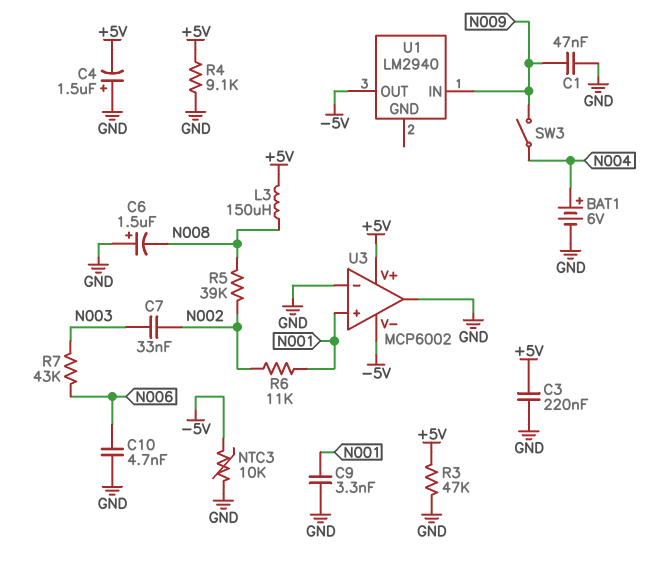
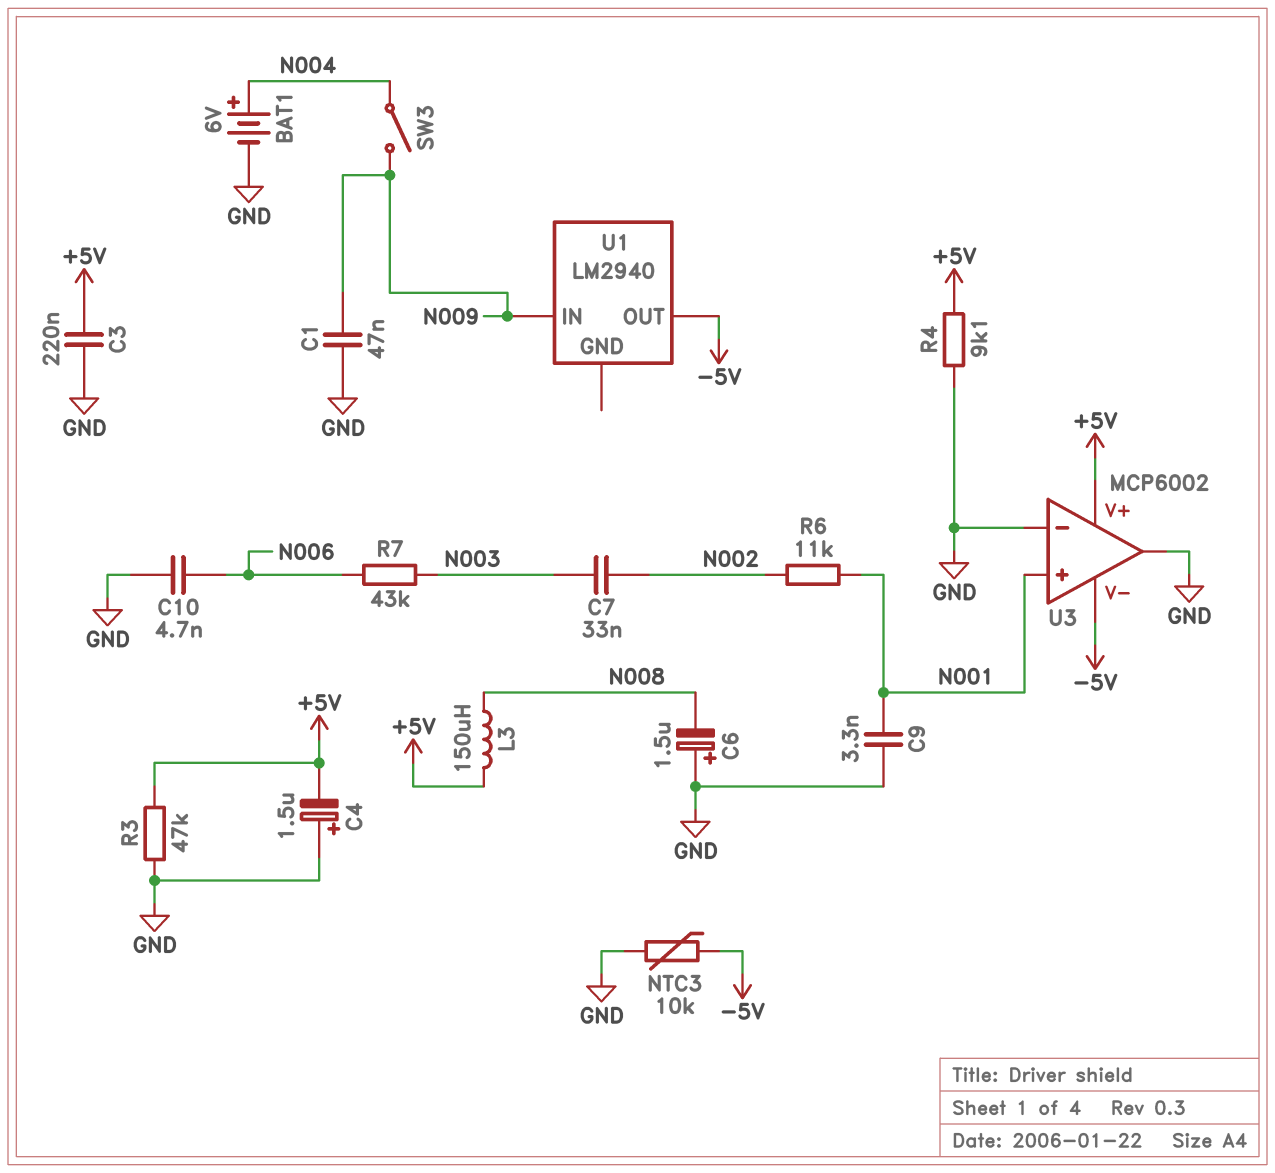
R5: 39k (N002, N008) -> none

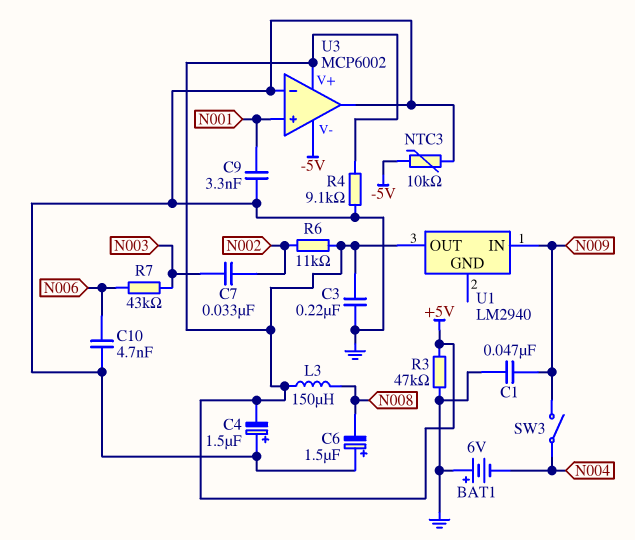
BAT1: 6V (plus N004, minus GND) -> 6V (plus GND, minus N004)
R6: 11k (N001, N002) -> 11k (+5V, N002)
U1 pin OUT: -5V -> +5V

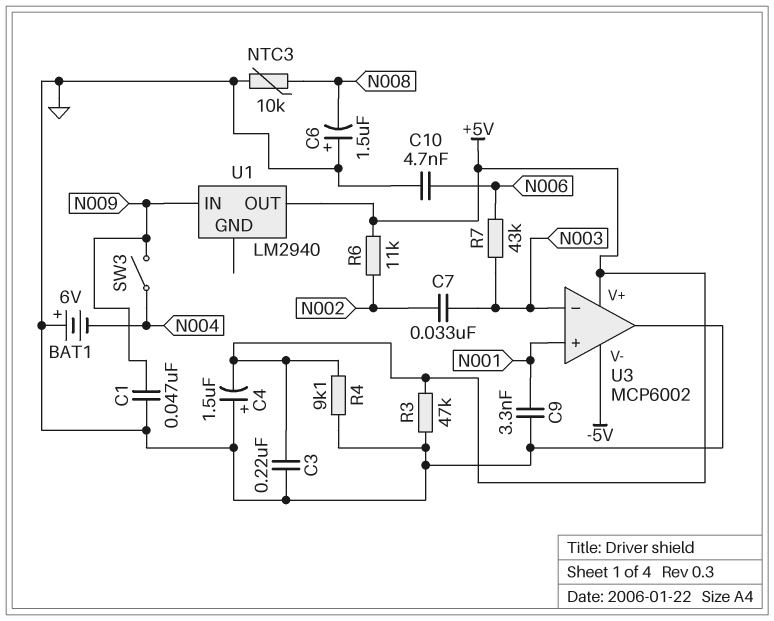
L3: 150uH (+5V, N008) -> none
NTC3: 10k (-5V, GND) -> 10k (GND, N008)
U3 pin in-: GND -> N003

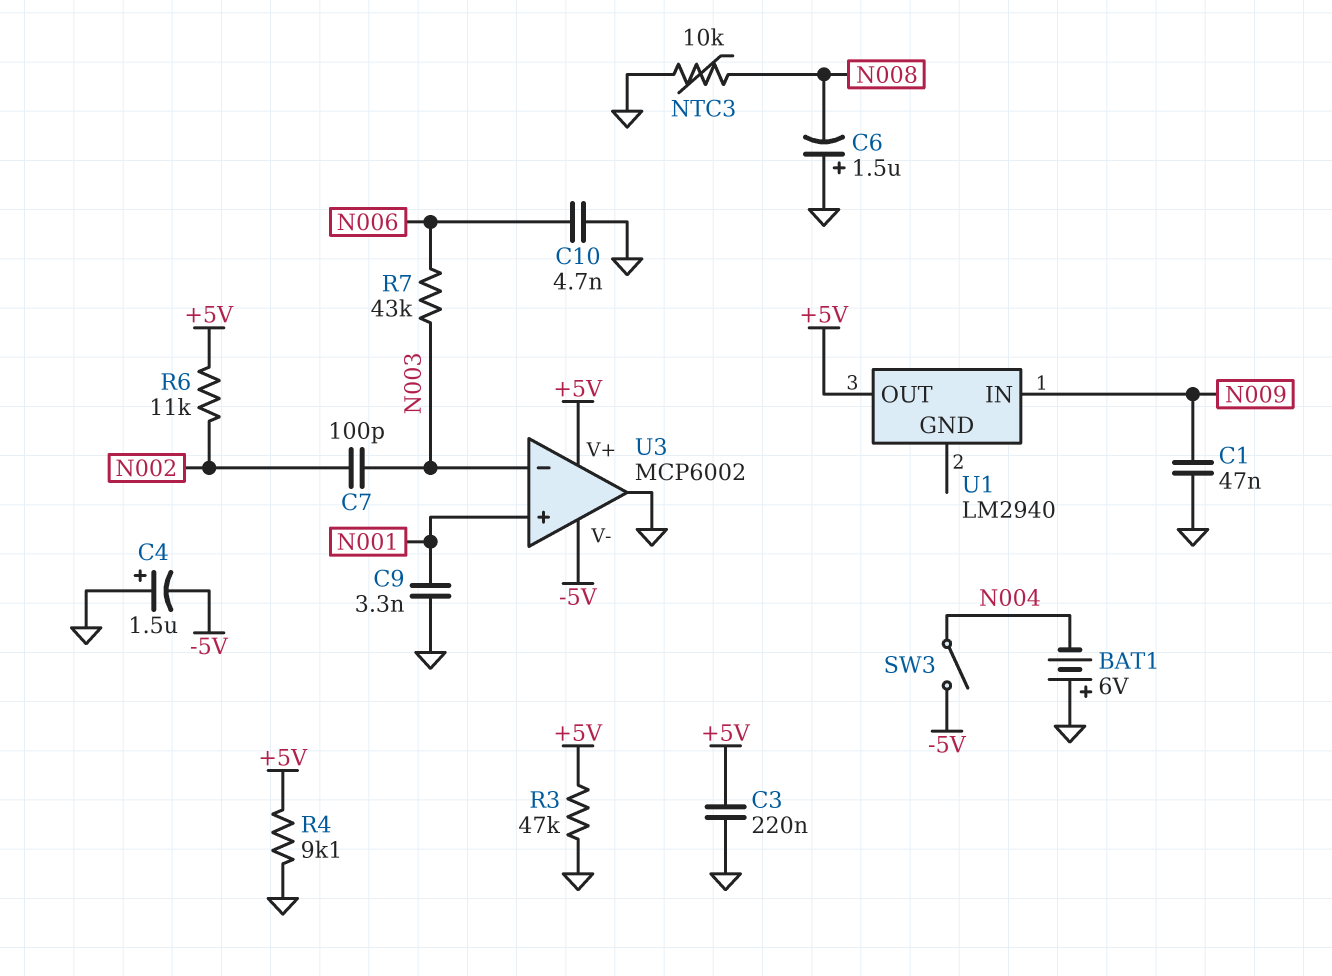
C4: 1.5uF (plus GND, minus +5V) -> 1.5uF (plus GND, minus -5V)
C7: 33nF (N002, N003) -> 100pF (N002, N003)
SW3: switch (N004, N009) -> switch (-5V, N004)

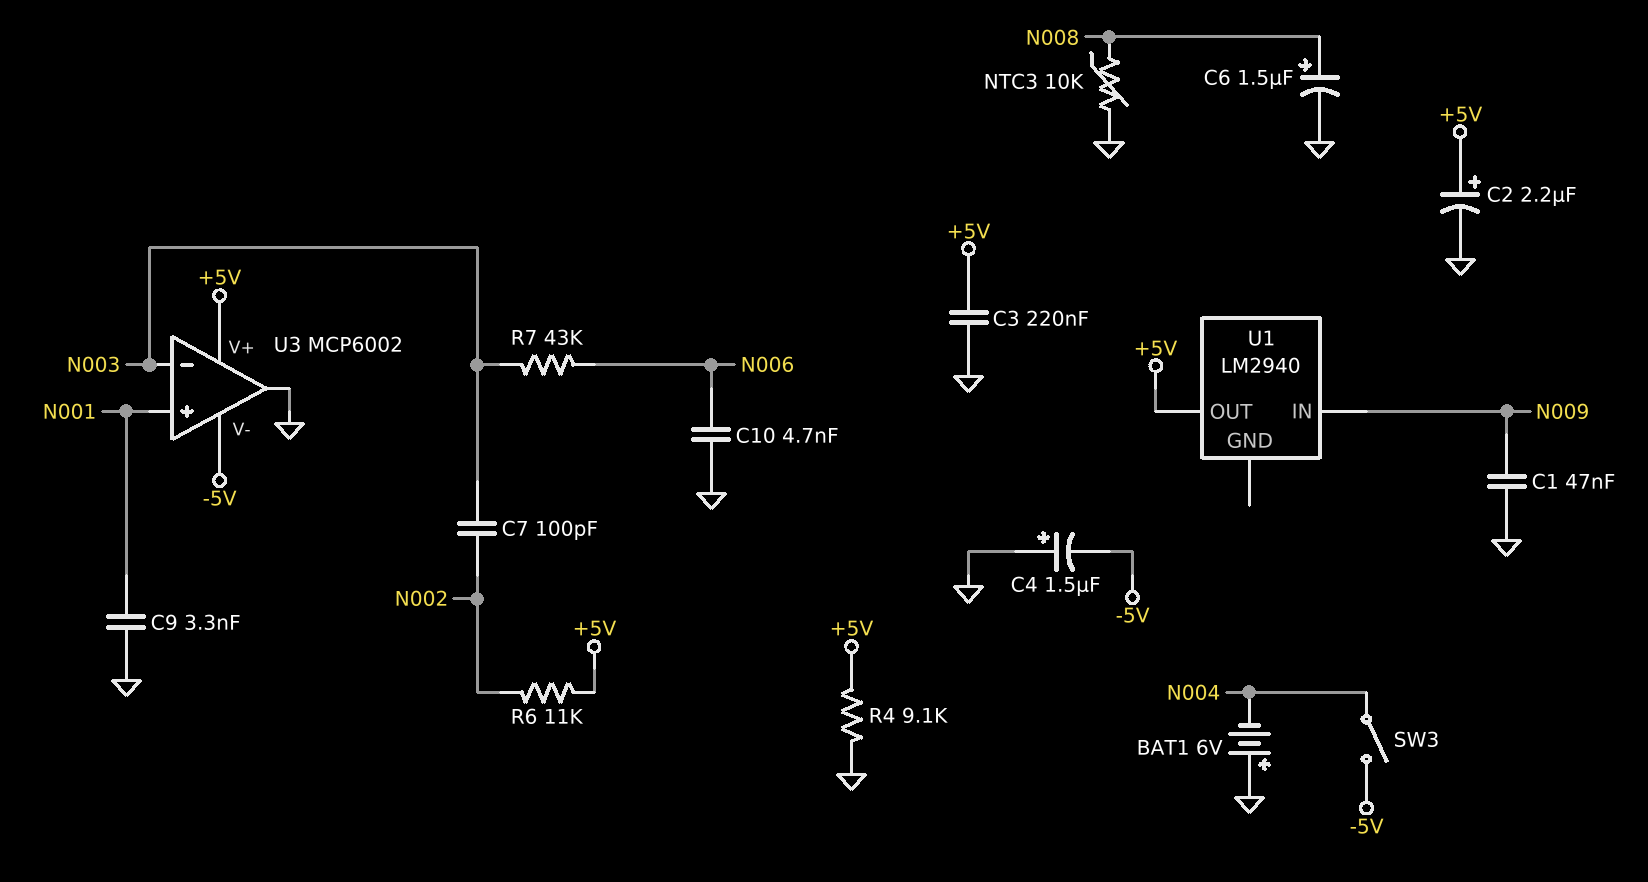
C2: none -> 2.2uF (plus +5V, minus GND)
C6: 1.5uF (plus GND, minus N008) -> 1.5uF (plus N008, minus GND)
R3: 47k (+5V, GND) -> none

